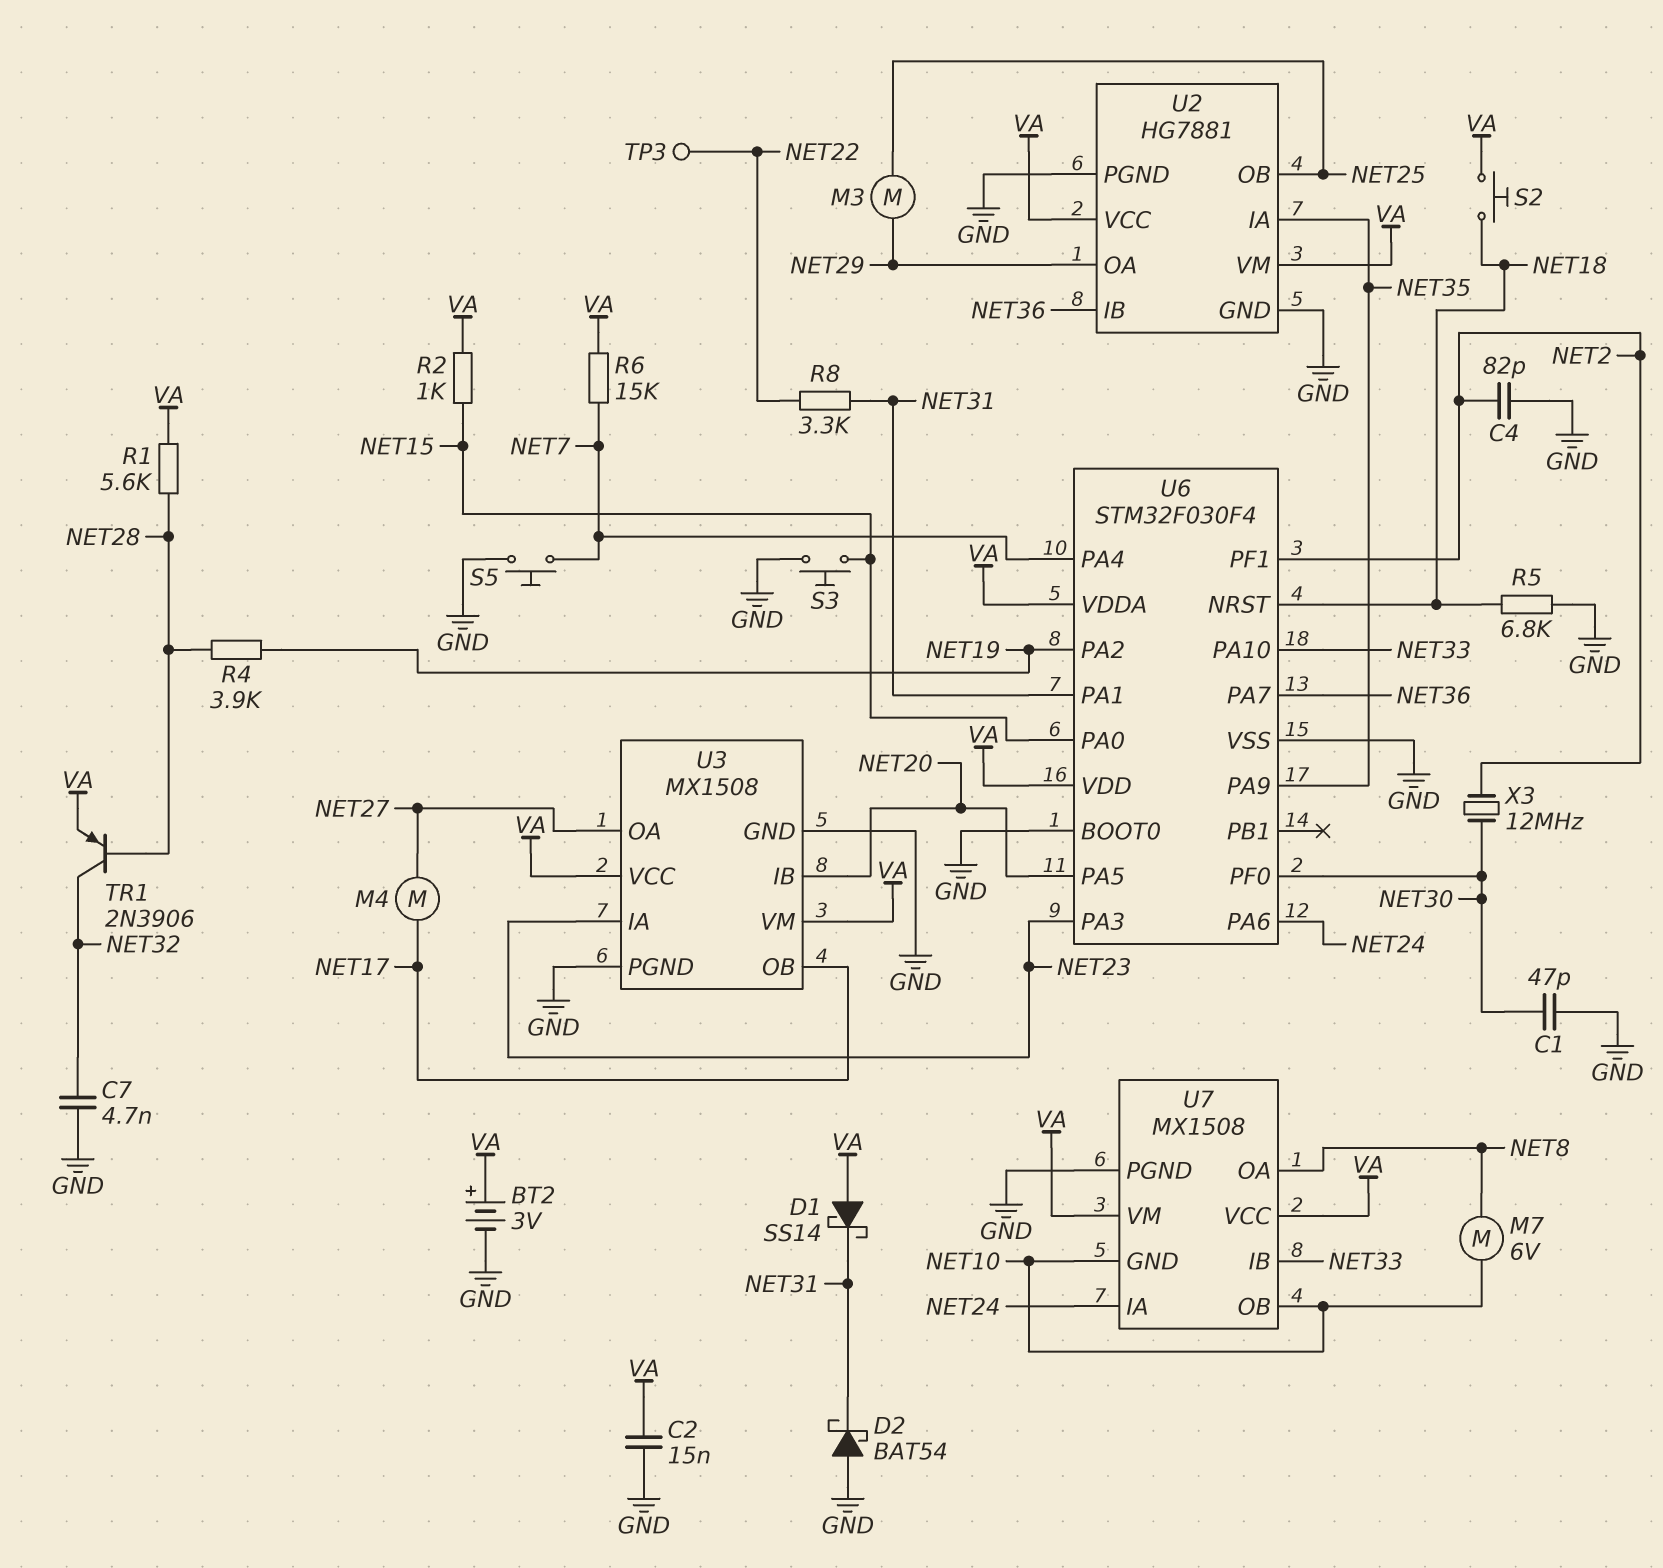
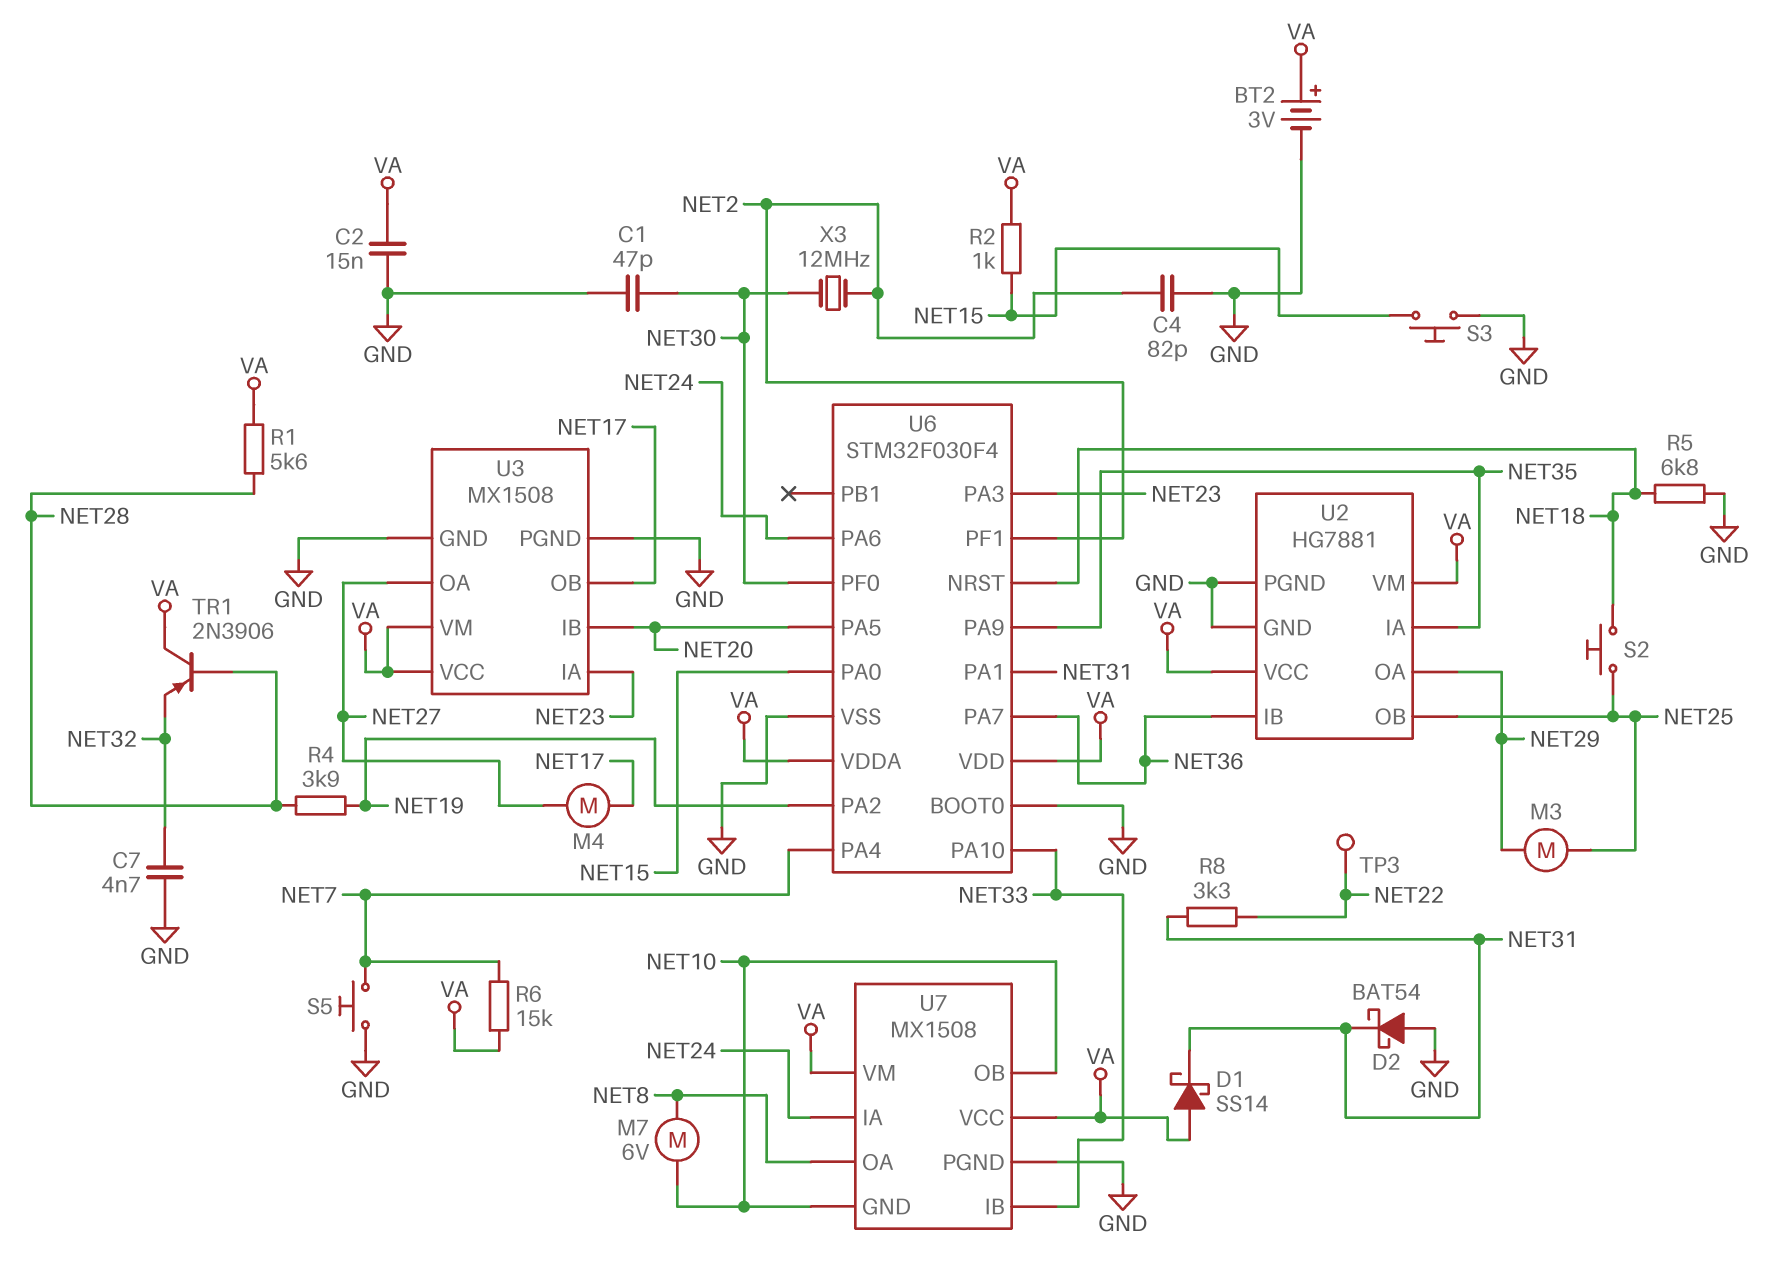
S2: button (NET18, VA) -> button (NET18, NET25)
TR1: PNP 2N3906 (B NET28, C NET32, E VA) -> PNP 2N3906 (B NET28, C VA, E NET32)

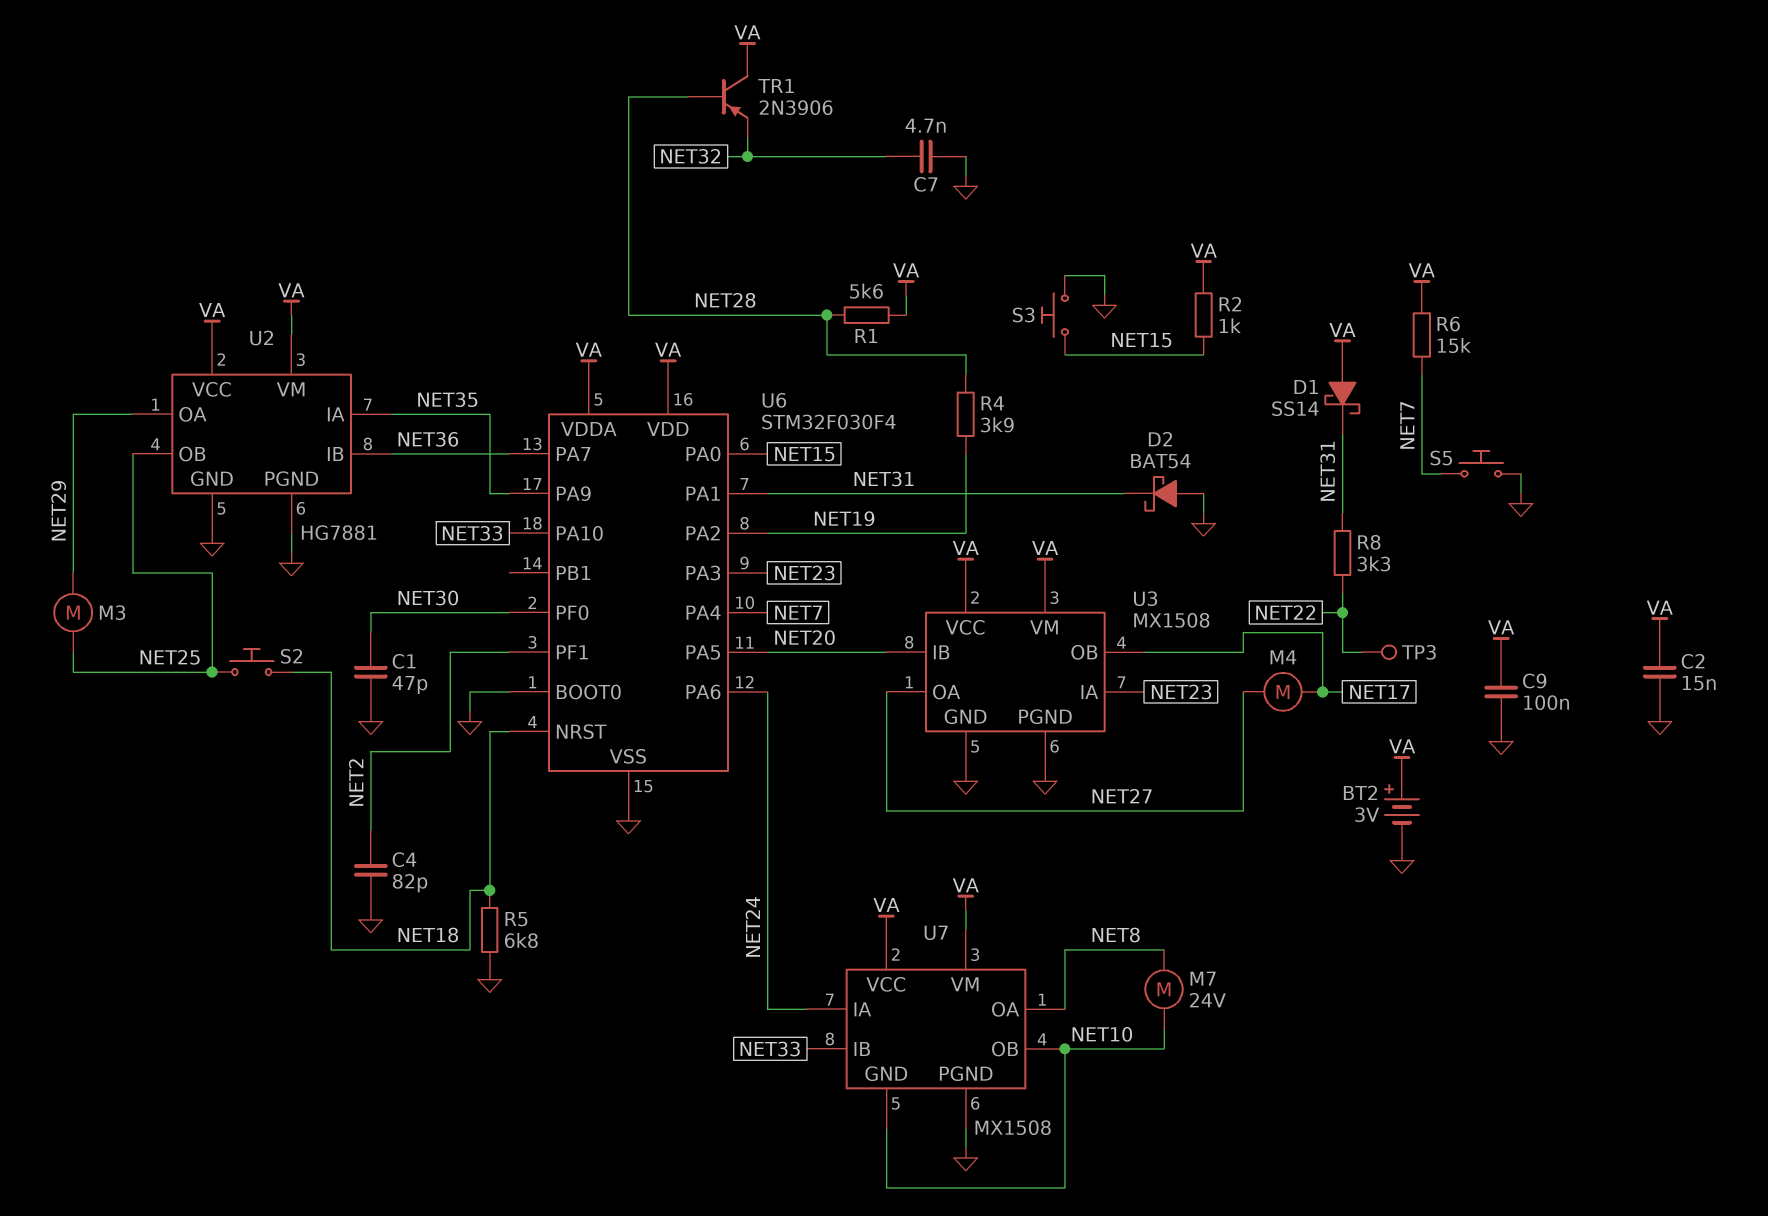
C9: none -> 100nF (GND, VA)
M7: motor 6V (NET8, NET10) -> motor 24V (NET8, NET10)
X3: 12MHz (NET2, NET30) -> none

